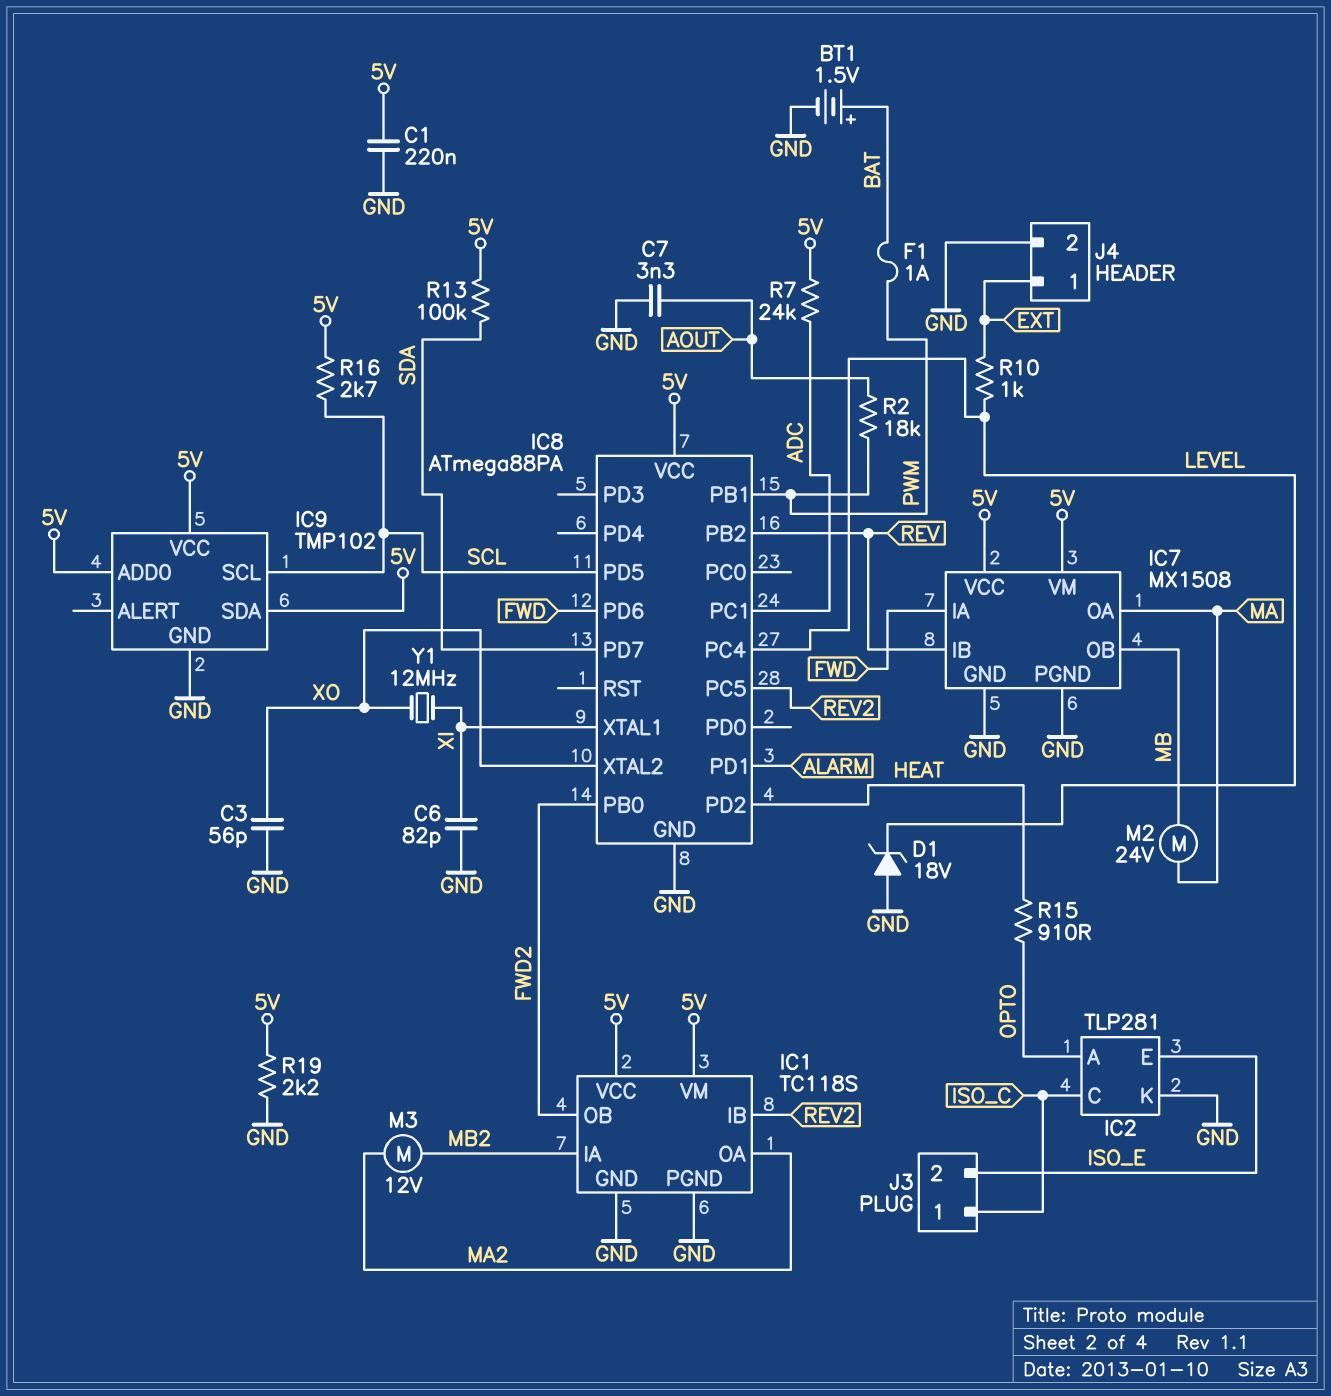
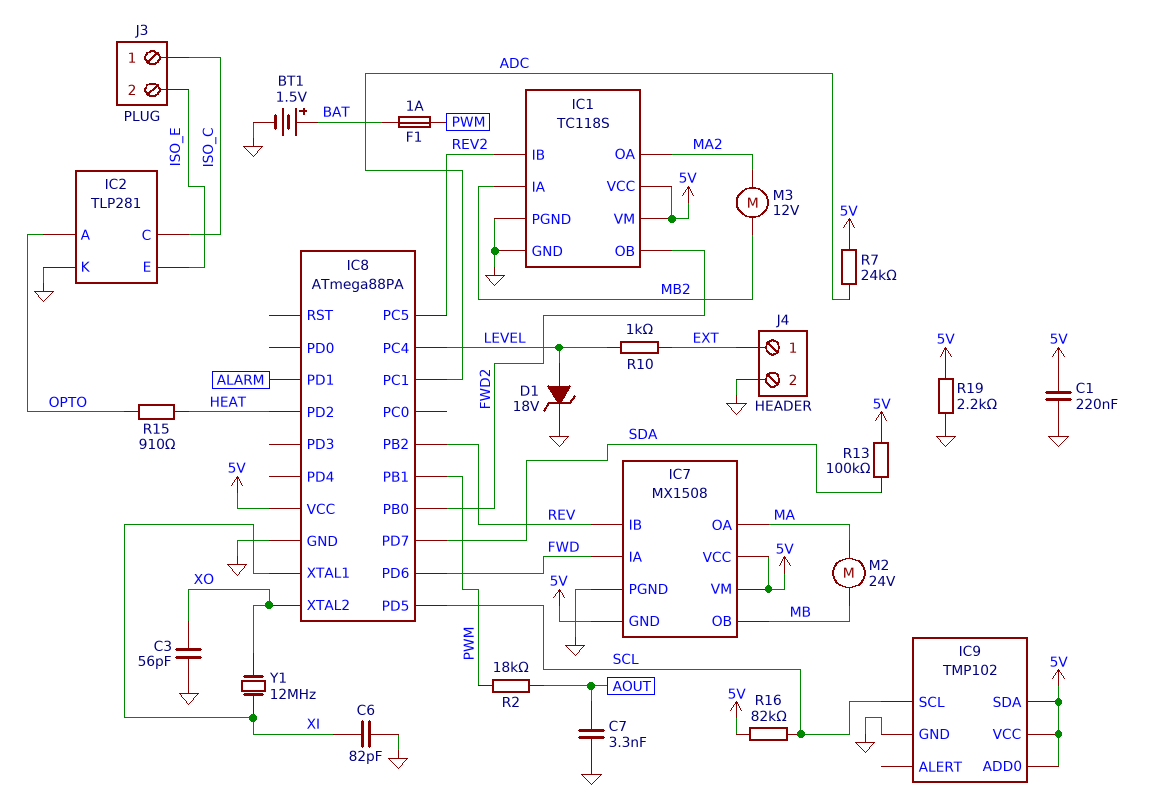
D1: zener 18V (A GND, K LEVEL) -> zener 18V (A LEVEL, K GND)
IC7 pin GND: GND -> 5V
R16: 2.7k (5V, SCL) -> 82k (5V, SCL)

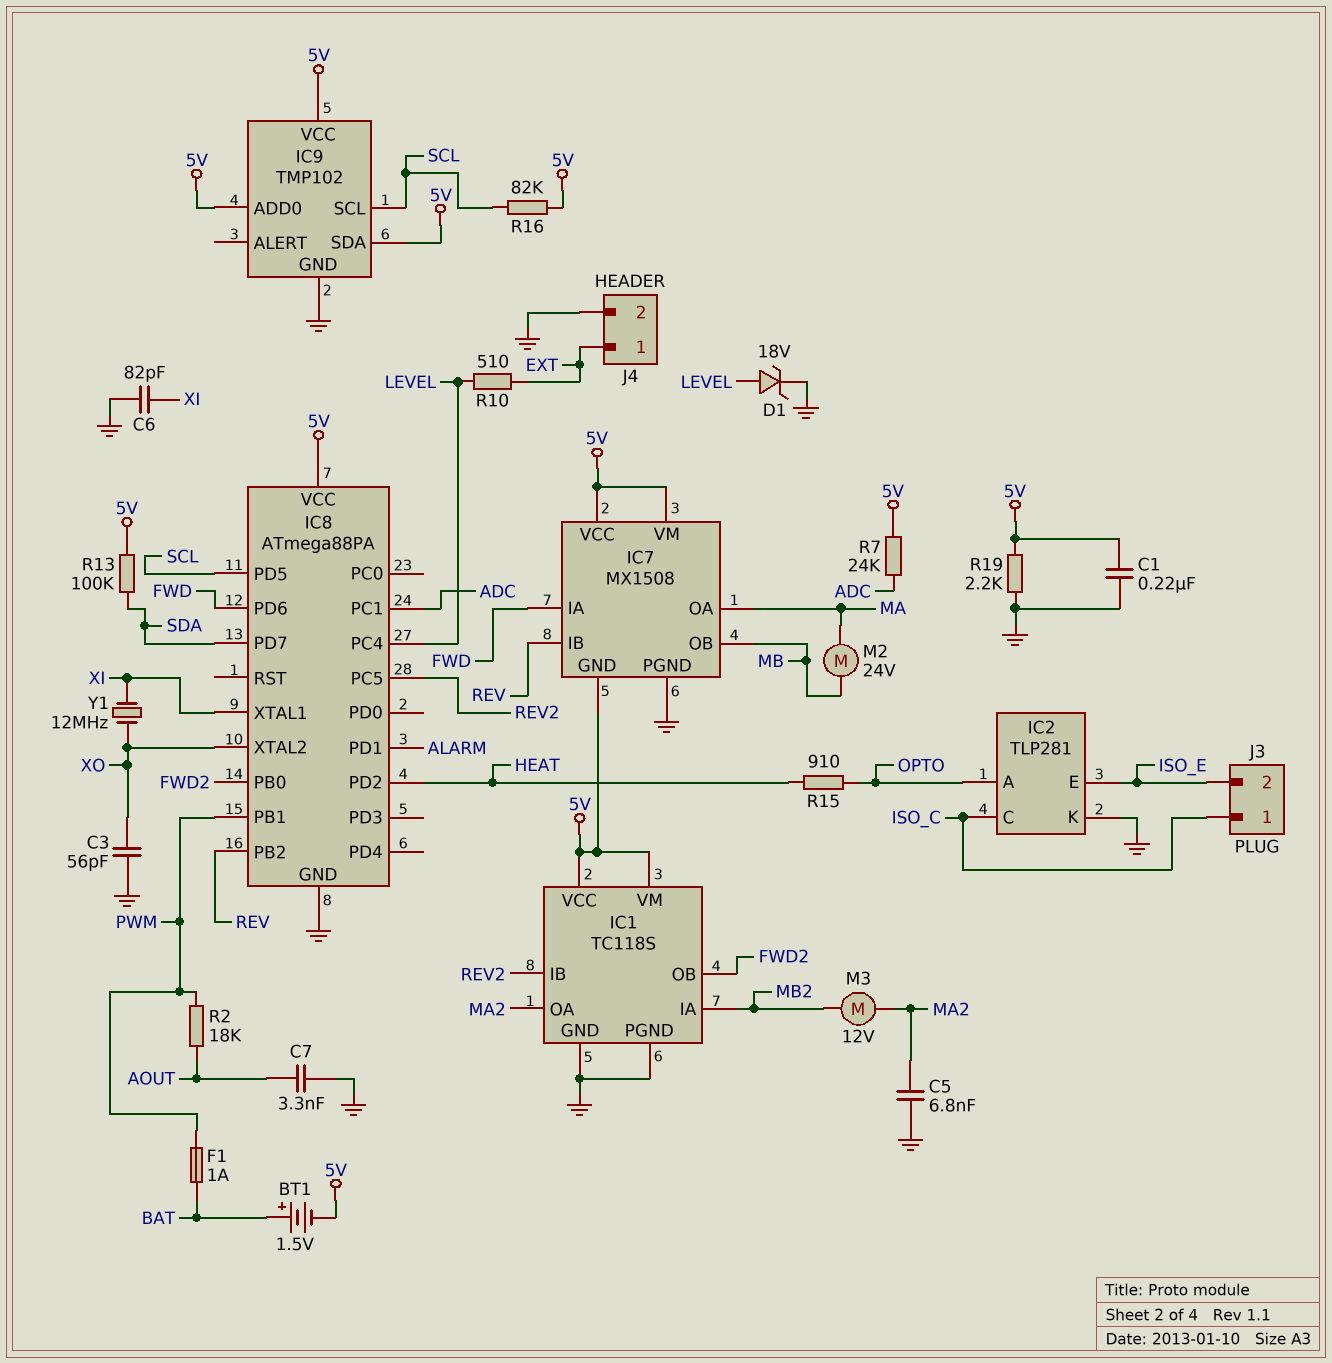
BT1: 1.5V (plus BAT, minus GND) -> 1.5V (plus BAT, minus 5V)
C5: none -> 6.8nF (GND, MA2)
R10: 1k (EXT, LEVEL) -> 510 (EXT, LEVEL)

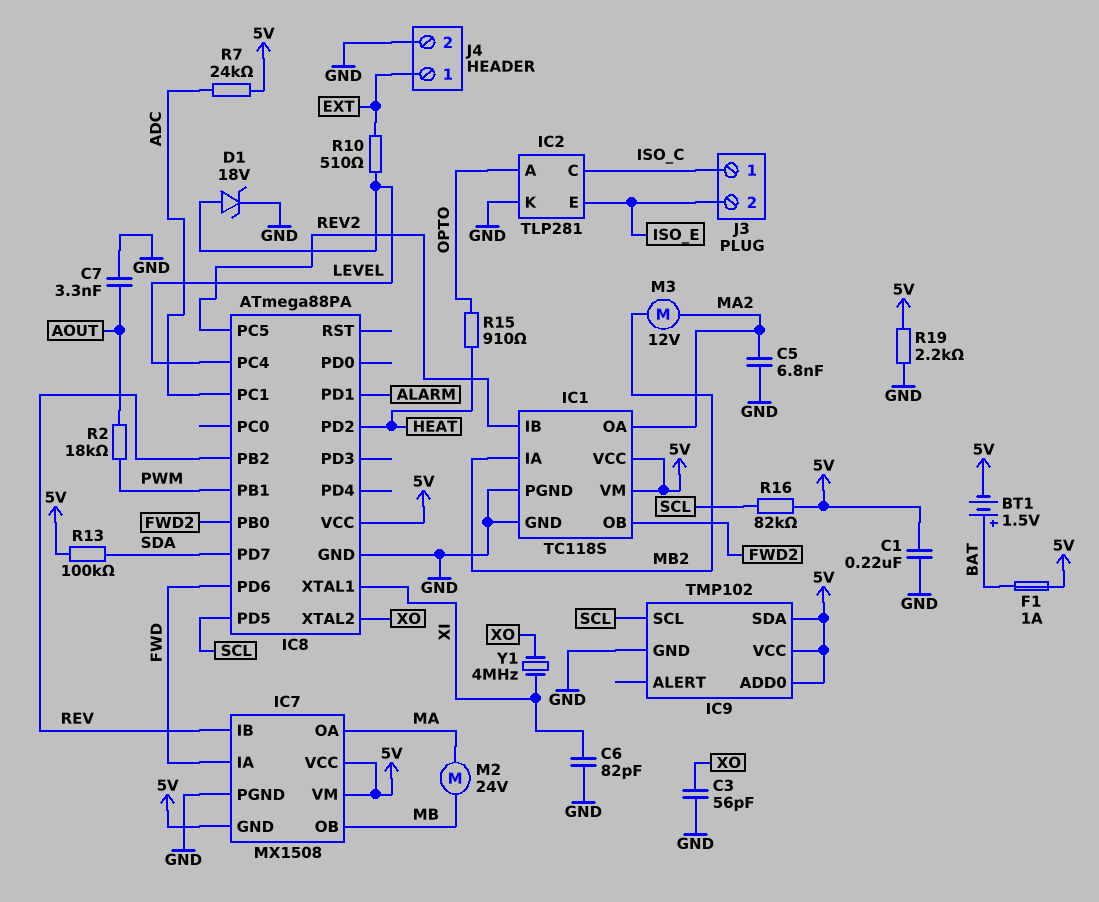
F1: 1A (BAT, PWM) -> 1A (5V, BAT)
Y1: 12MHz (XI, XO) -> 4MHz (XI, XO)

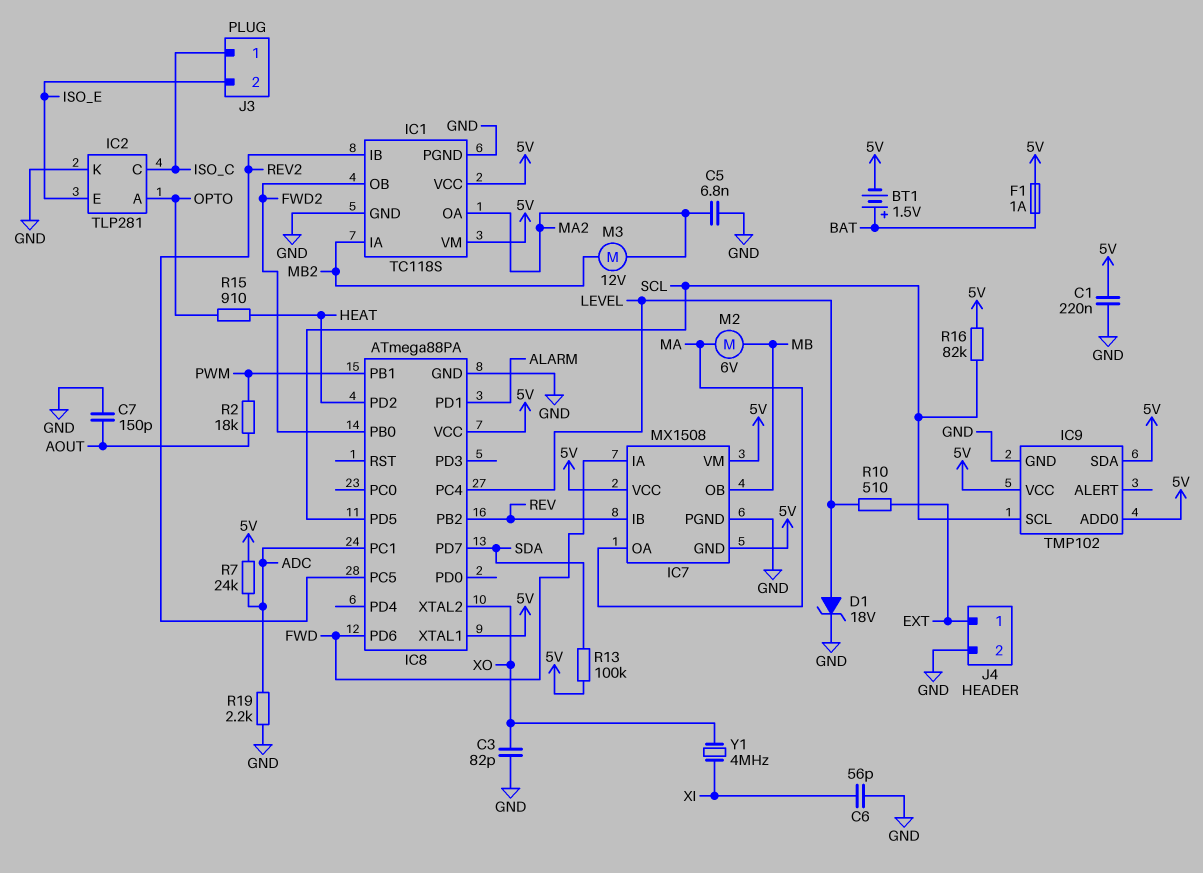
C3: 56pF (GND, XO) -> 82pF (GND, XO)
C6: 82pF (GND, XI) -> 56pF (GND, XI)
C7: 3.3nF (AOUT, GND) -> 150pF (AOUT, GND)
IC8 pin XTAL1: XI -> 5V
M2: motor 24V (MA, MB) -> motor 6V (MA, MB)
R19: 2.2k (5V, GND) -> 2.2k (ADC, GND)

